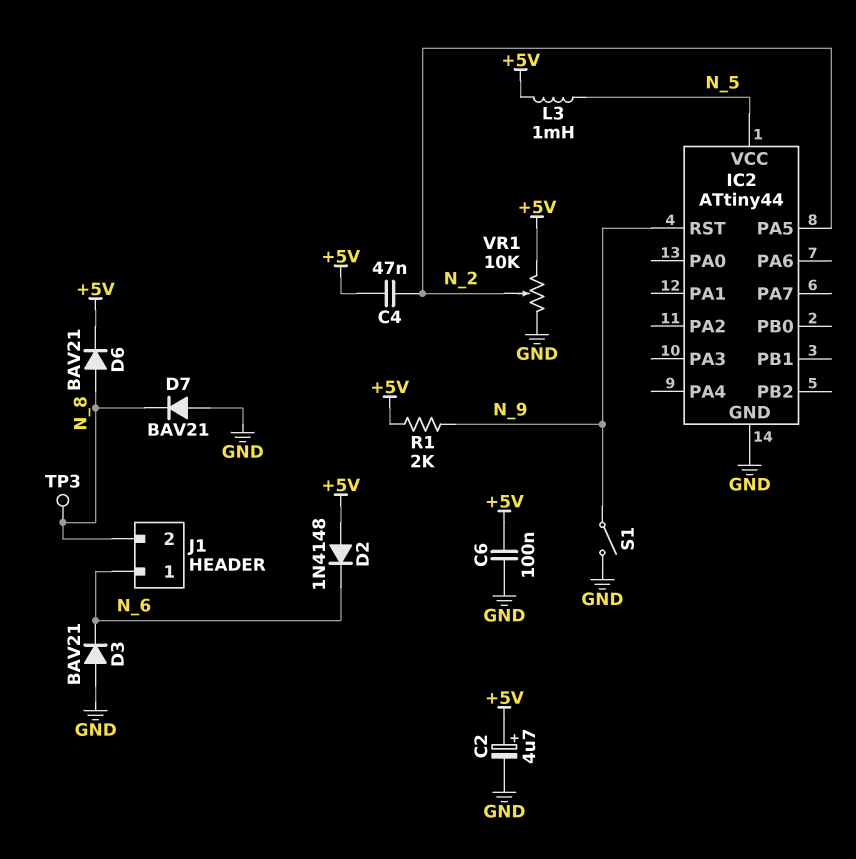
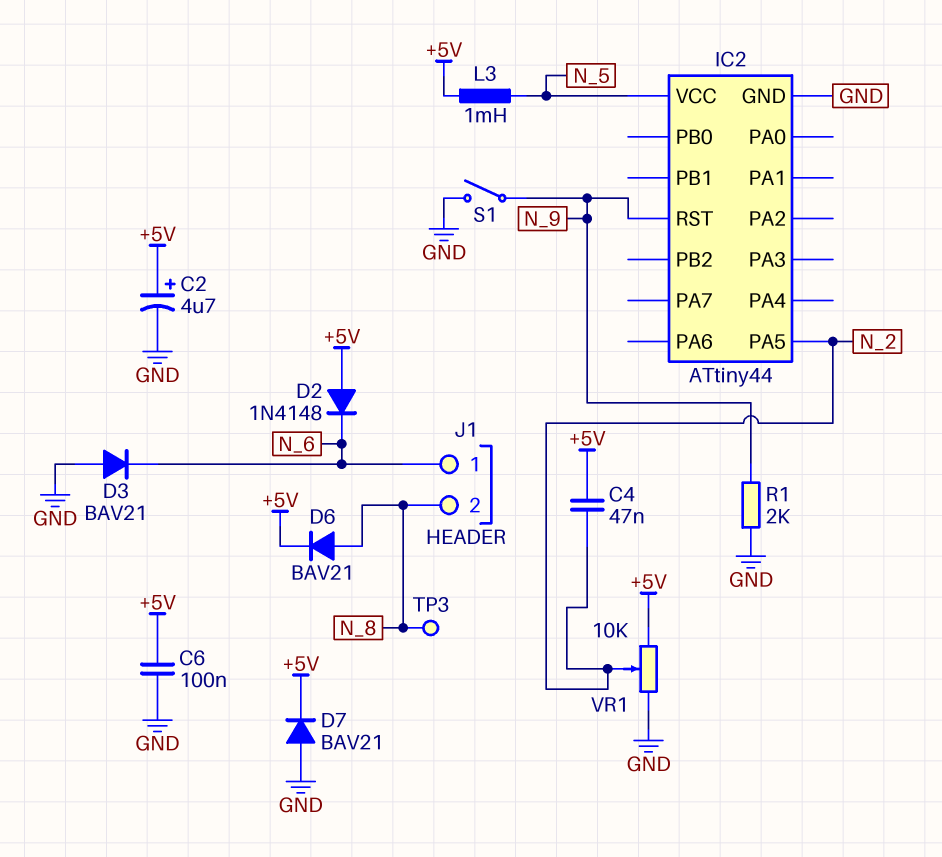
D7: diode BAV21 (A GND, K N_8) -> diode BAV21 (A GND, K +5V)
R1: 2k (+5V, N_9) -> 2k (GND, N_9)

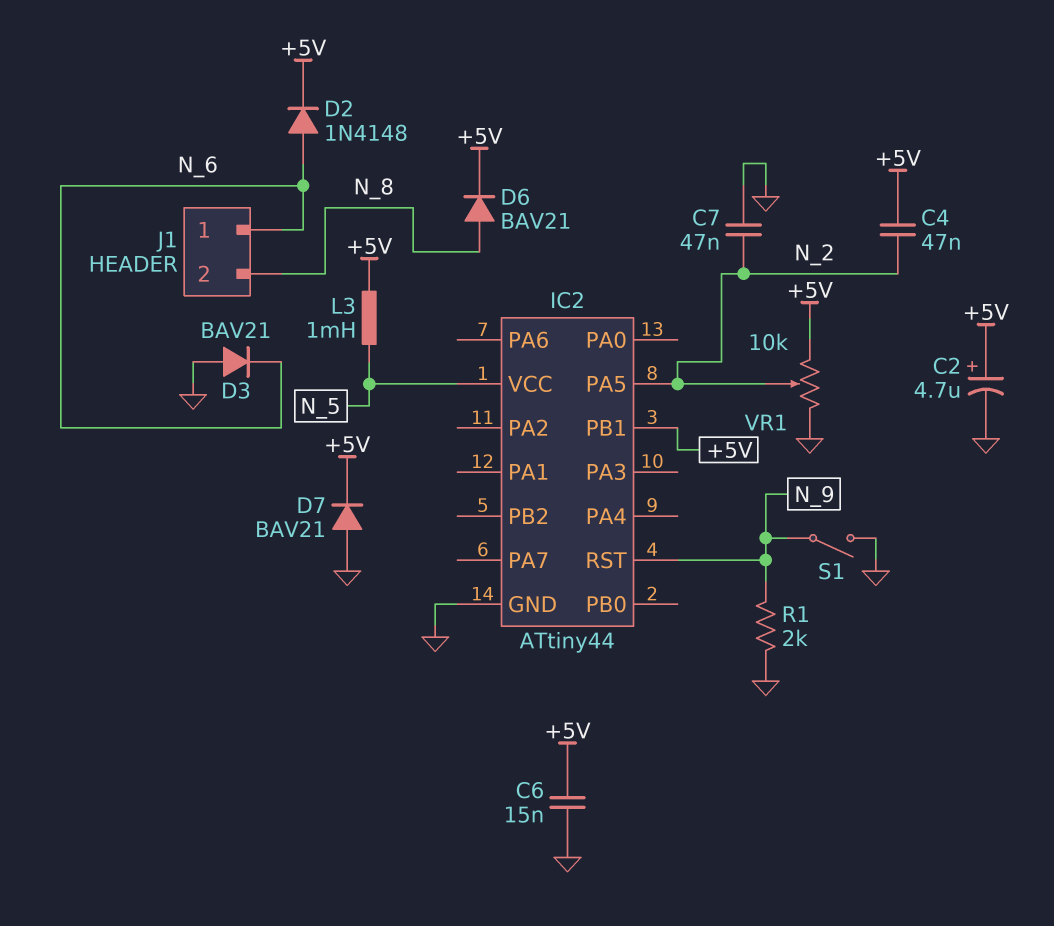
C6: 100nF (+5V, GND) -> 15nF (+5V, GND)
C7: none -> 47nF (GND, N_2)
D2: diode 1N4148 (A +5V, K N_6) -> diode 1N4148 (A N_6, K +5V)
IC2 pin PB1: none -> +5V
TP3: test point (N_8) -> none

